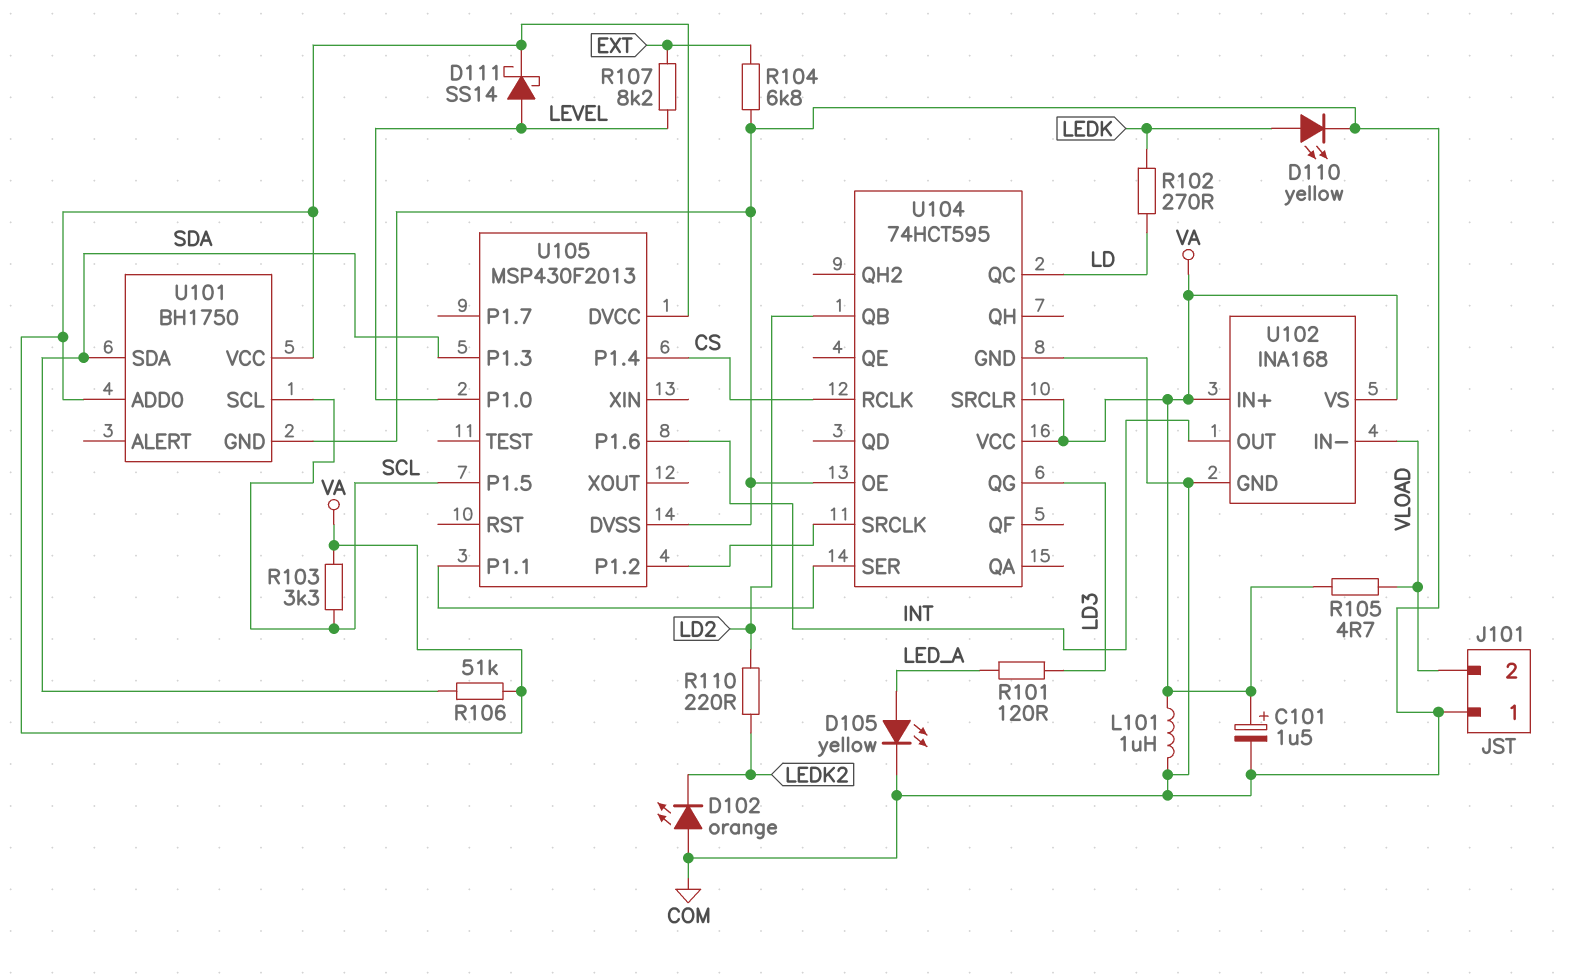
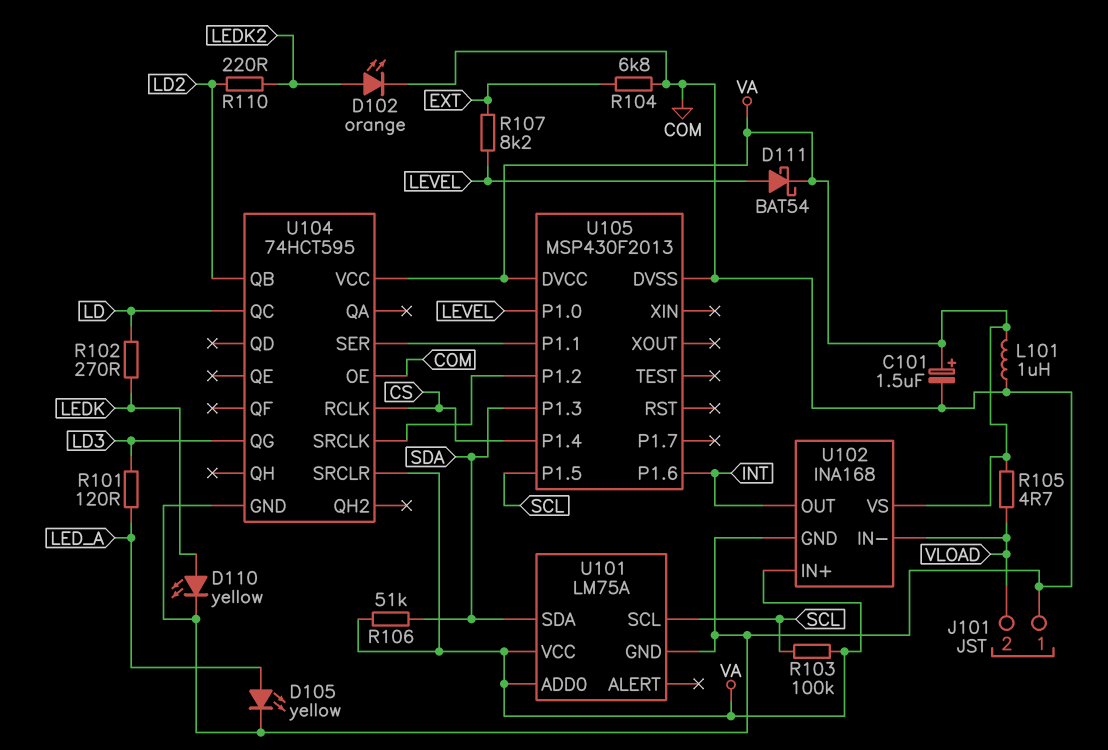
D102: LED orange (A COM, K LEDK2) -> LED orange (A LEDK2, K COM)
D111: schottky SS14 (A LEVEL, K VA) -> schottky BAT54 (A LEVEL, K VA)
R103: 3.3k (SCL, VA) -> 100k (SCL, VA)
U101: BH1750 -> LM75A

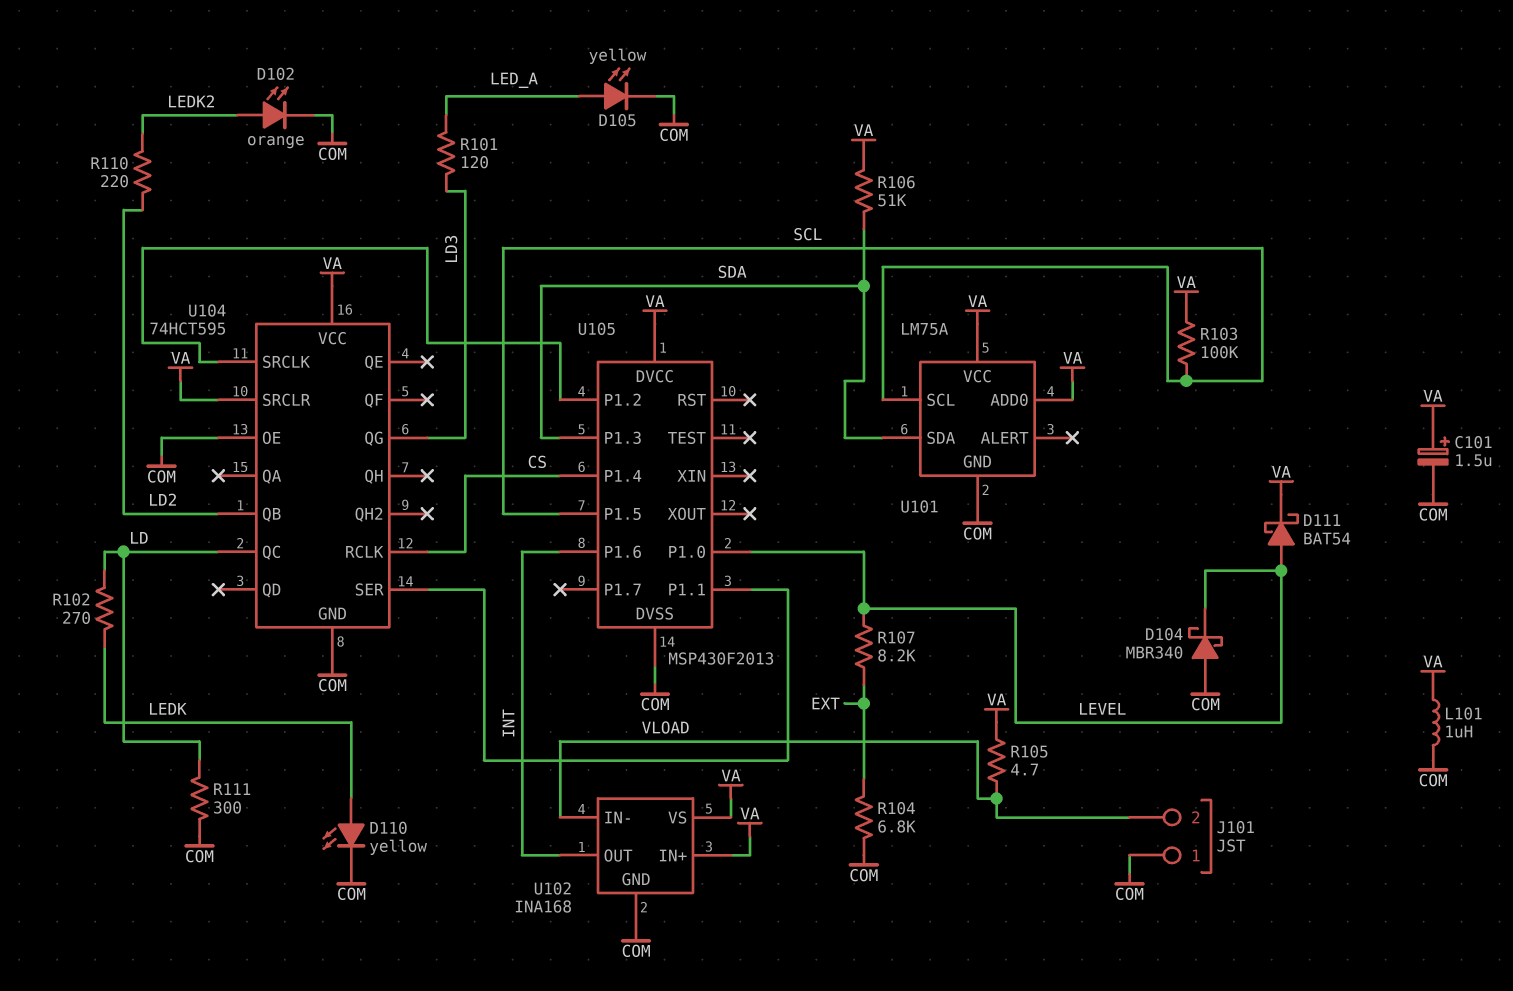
D104: none -> schottky MBR340 (A COM, K LEVEL)
R111: none -> 300 (COM, LD)

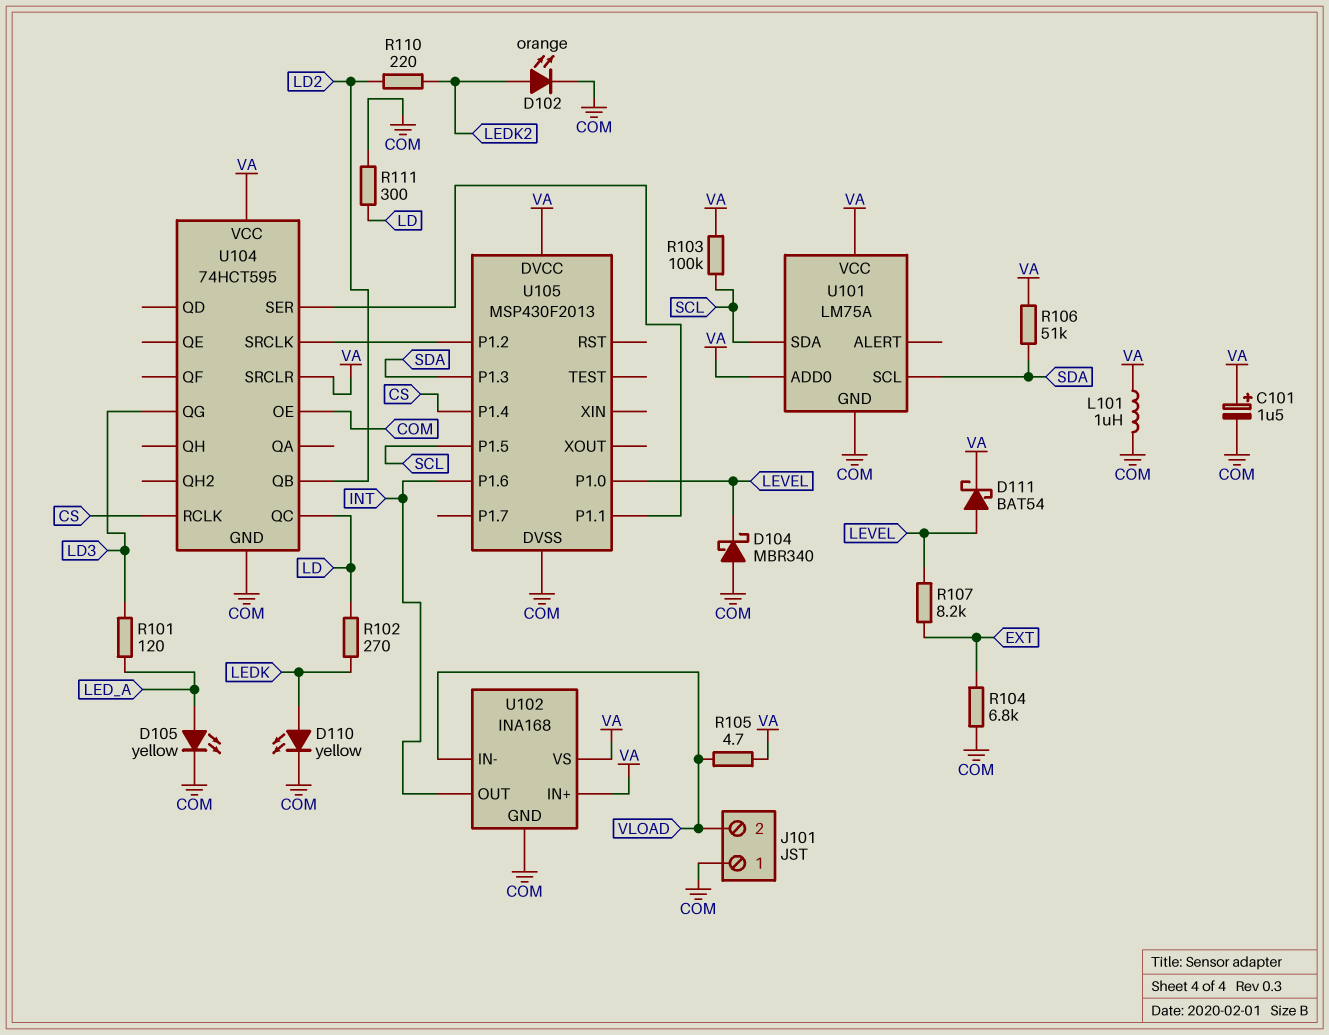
U101 pin SCL: SCL -> SDA
U101 pin SDA: SDA -> SCL

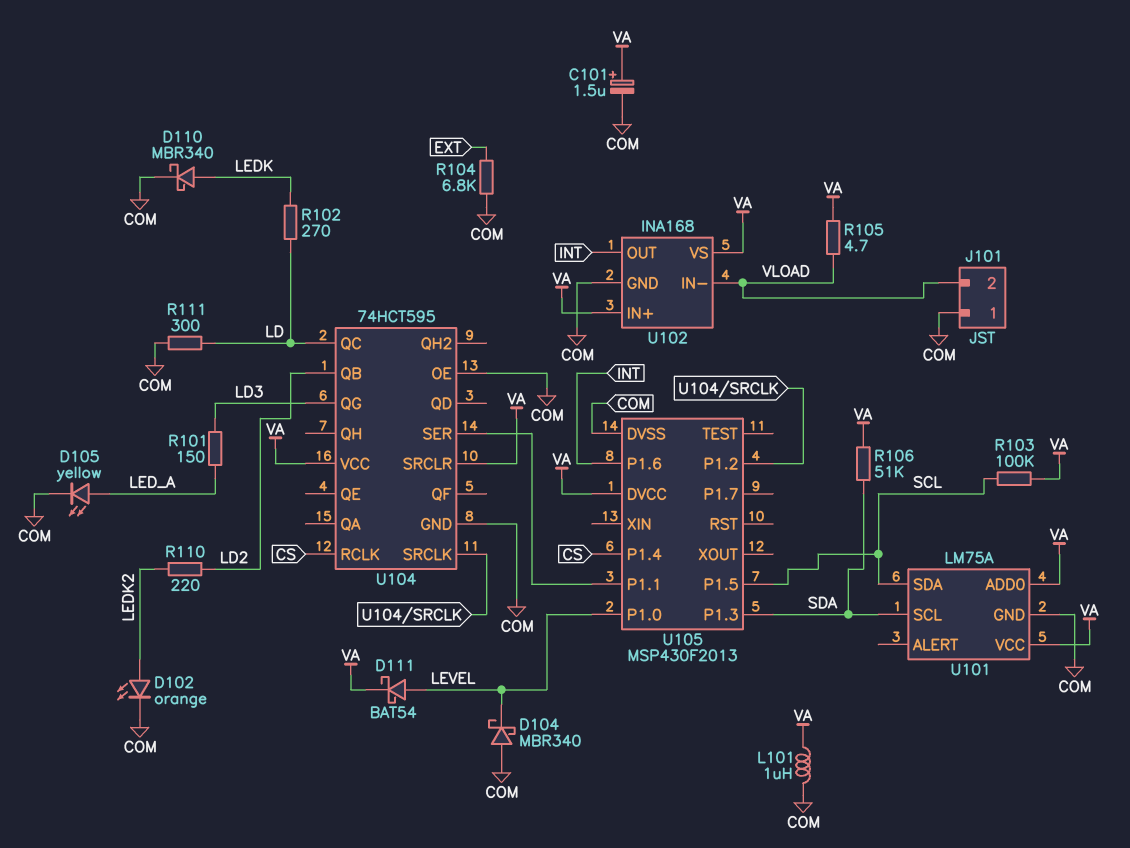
D110: LED yellow (A LEDK, K COM) -> schottky MBR340 (A LEDK, K COM)
R101: 120 (LD3, LED_A) -> 150 (LD3, LED_A)
R107: 8.2k (EXT, LEVEL) -> none

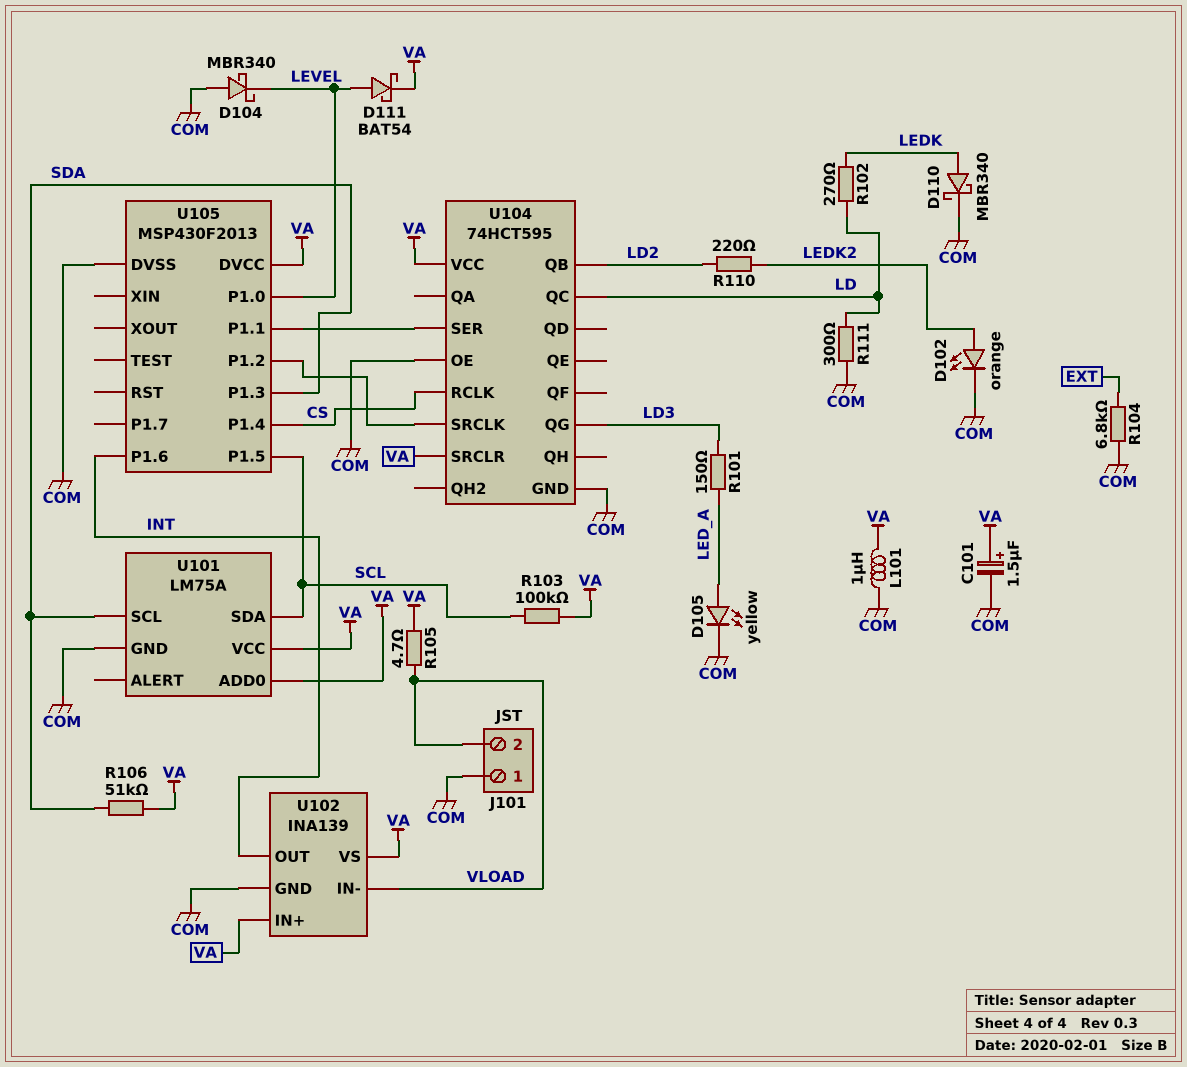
U102: INA168 -> INA139

